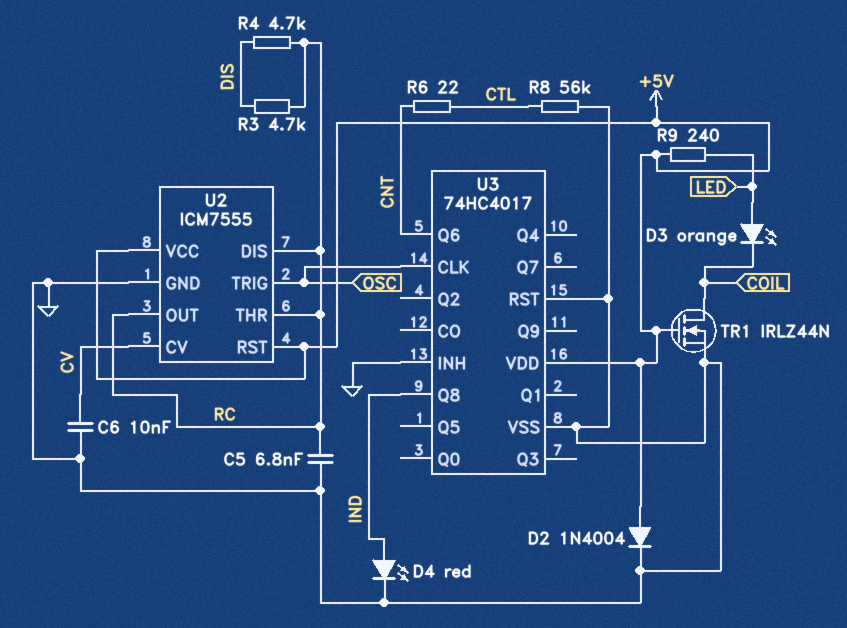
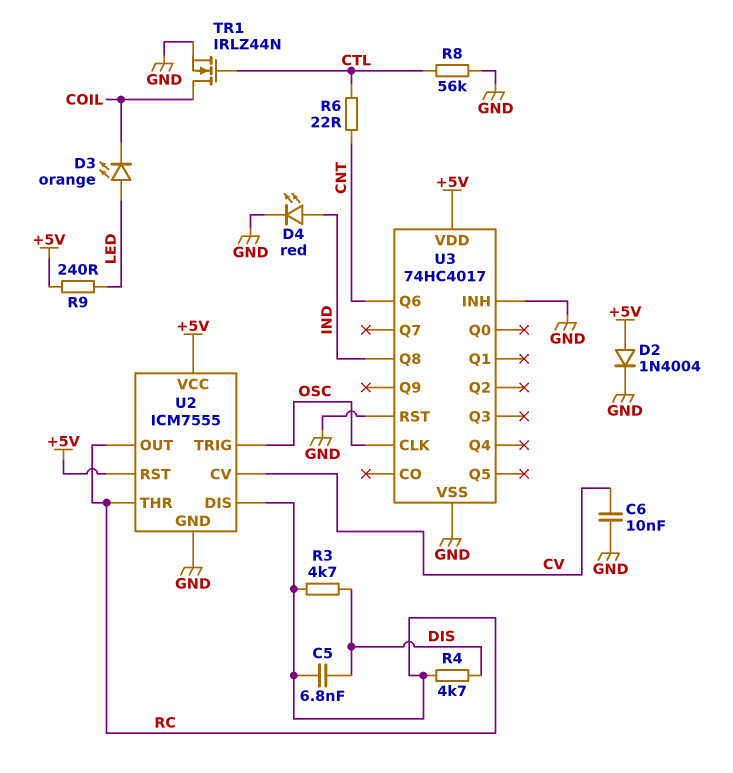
C5: 6.8nF (GND, RC) -> 6.8nF (DIS, RC)
TR1: NMOS IRLZ44N (G +5V, D COIL, S GND) -> NMOS IRLZ44N (G CTL, D COIL, S GND)

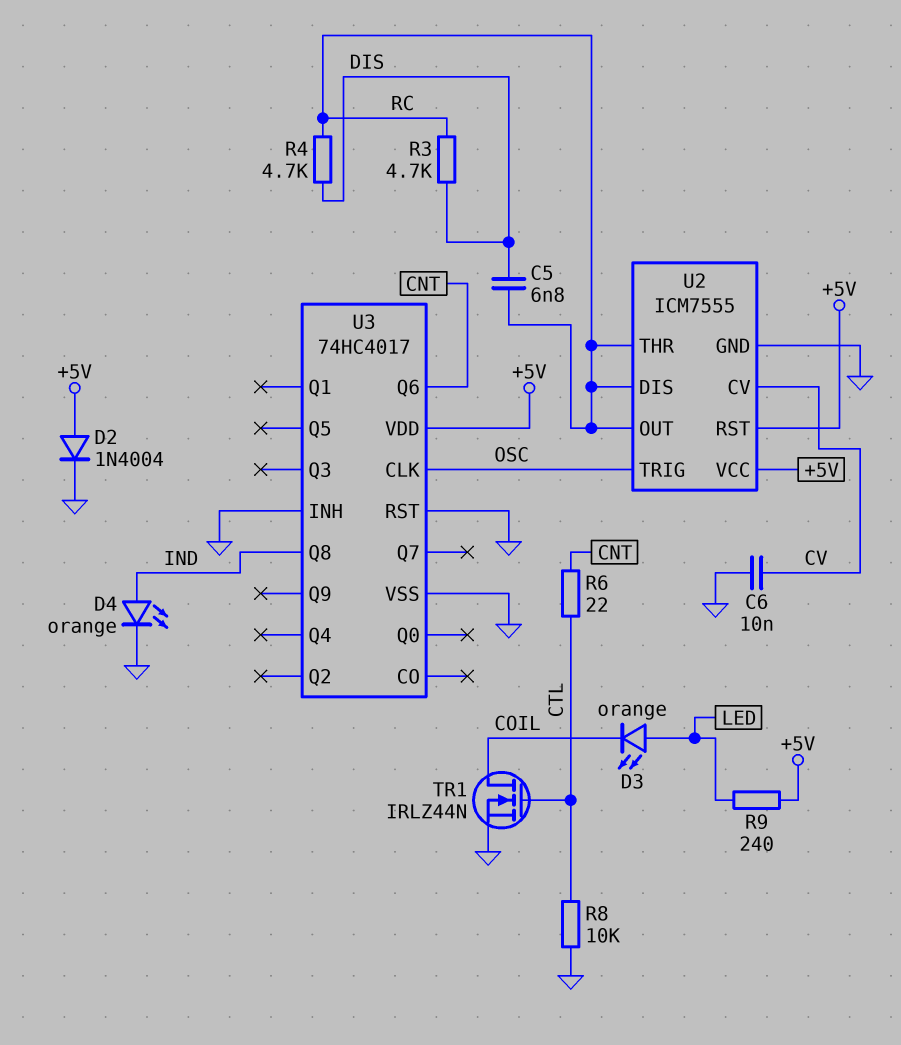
D4: LED red (A IND, K GND) -> LED orange (A IND, K GND)
R8: 56k (CTL, GND) -> 10k (CTL, GND)

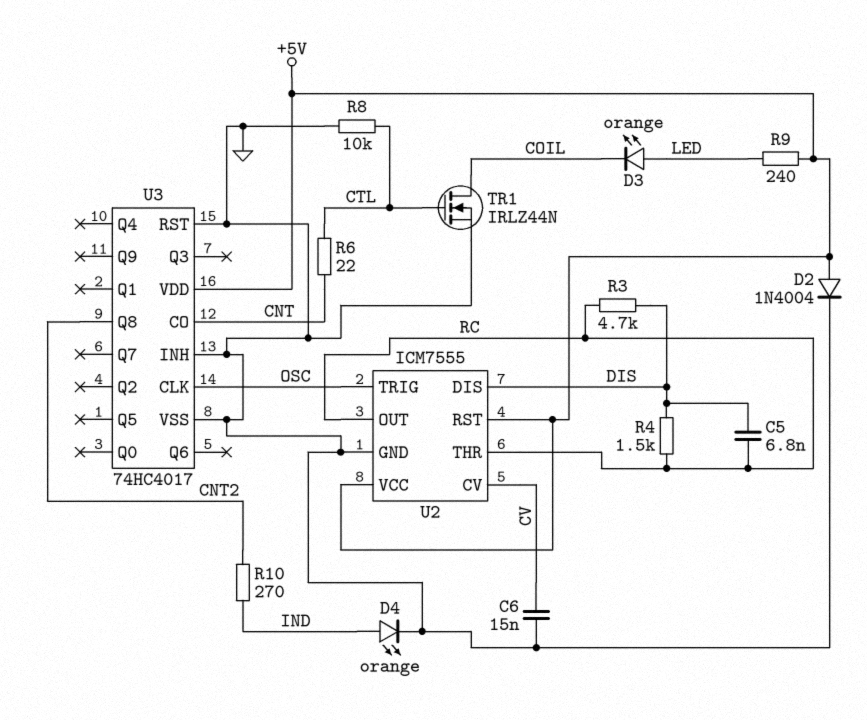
C6: 10nF (CV, GND) -> 15nF (CV, GND)
R4: 4.7k (DIS, RC) -> 1.5k (DIS, RC)
R10: none -> 270 (CNT2, IND)
U2 pin DIS: RC -> DIS
U3 pin CO: none -> CNT
U3 pin Q6: CNT -> none
U3 pin Q8: IND -> CNT2

